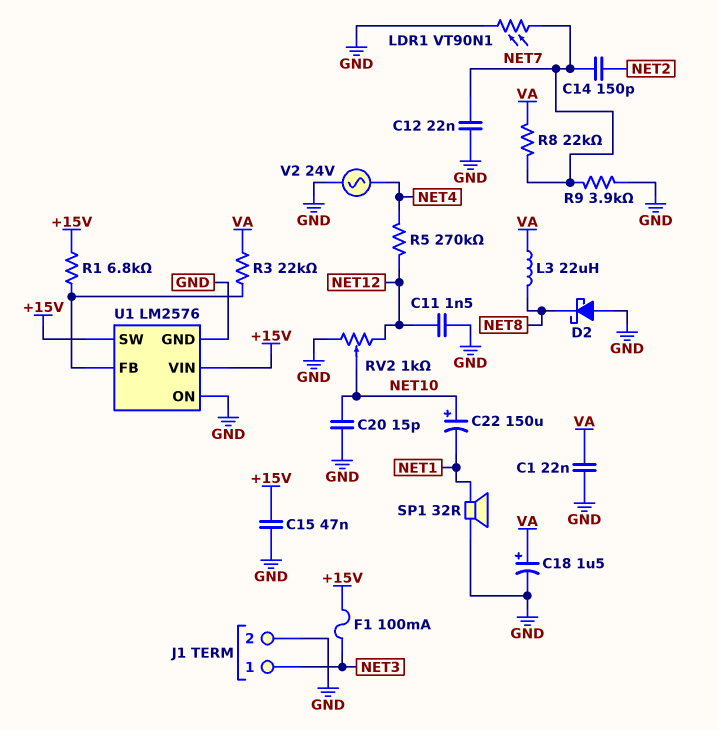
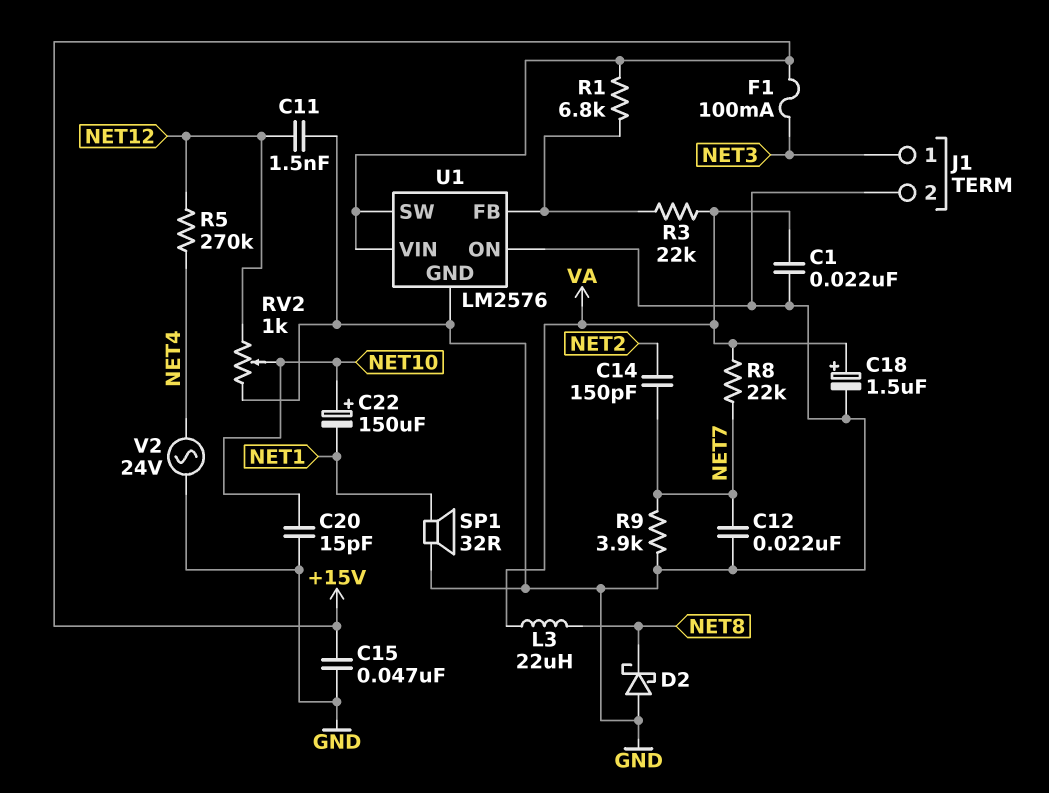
LDR1: VT90N1 (GND, NET7) -> none

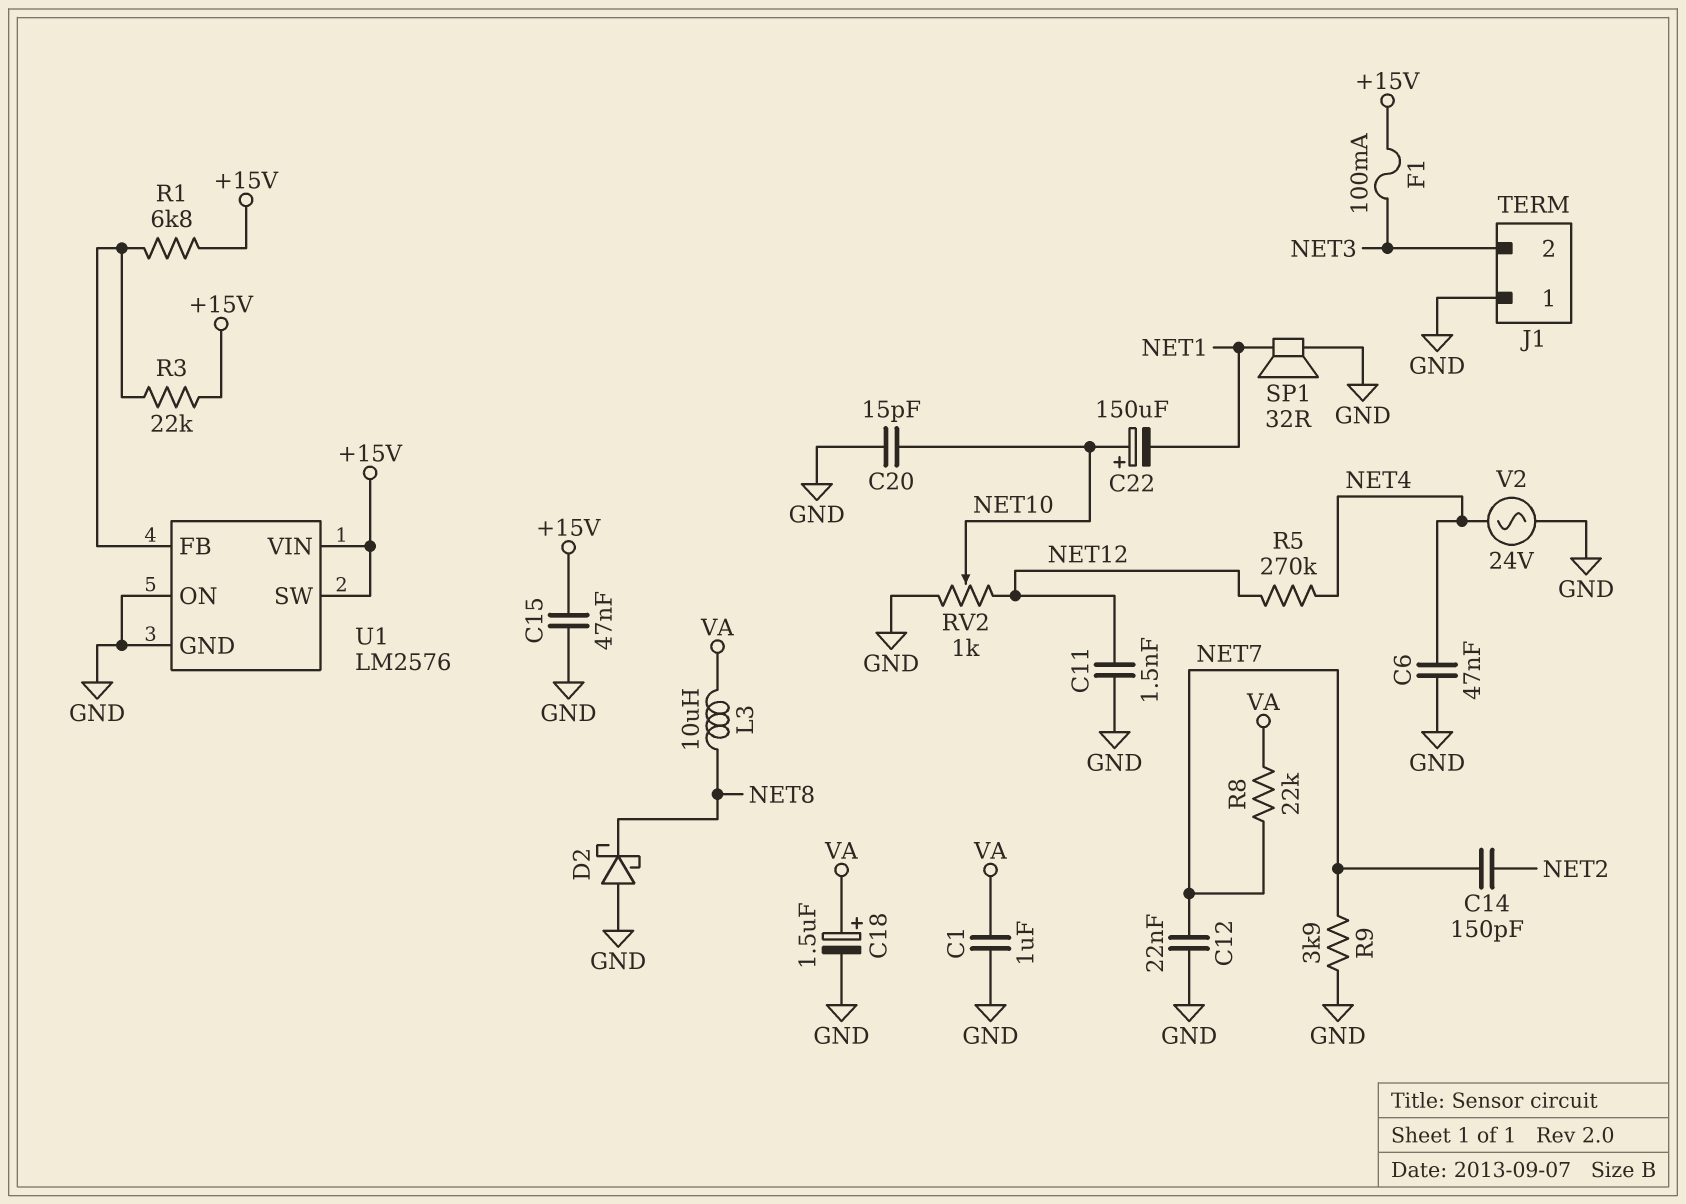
C1: 22nF (GND, VA) -> 1uF (GND, VA)
C6: none -> 47nF (GND, NET4)
J1 pin 1: NET3 -> GND
J1 pin 2: GND -> NET3
L3: 22uH (NET8, VA) -> 10uH (NET8, VA)
R3: 22k (U1/FB, VA) -> 22k (+15V, U1/FB)

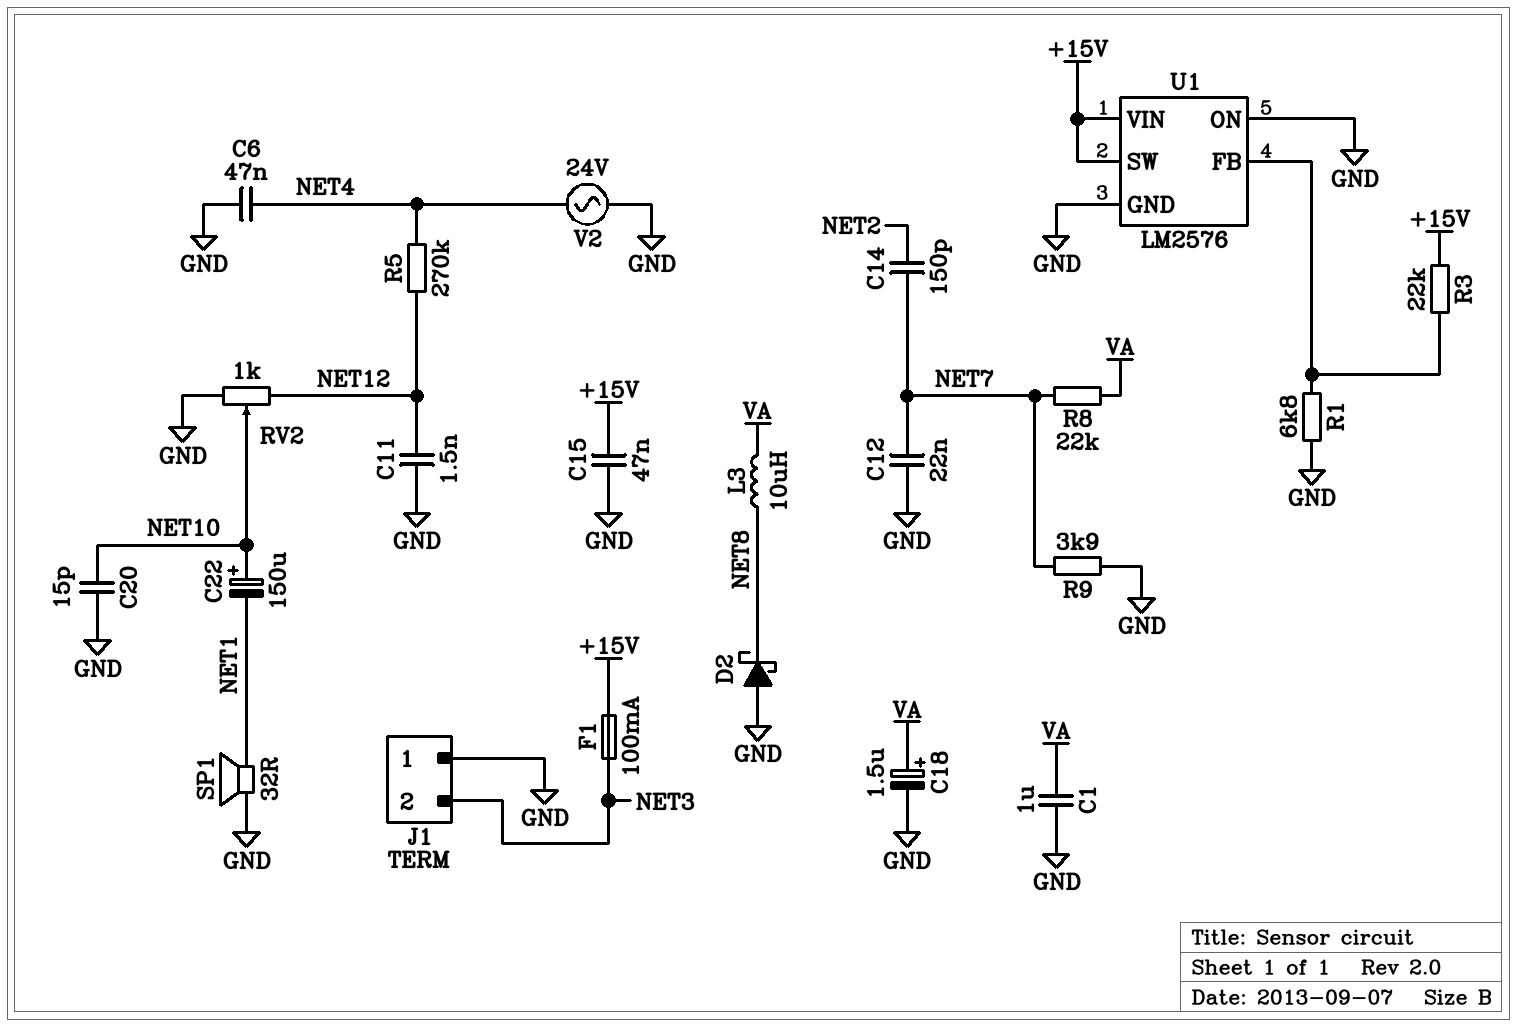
R1: 6.8k (+15V, U1/FB) -> 6.8k (GND, U1/FB)

